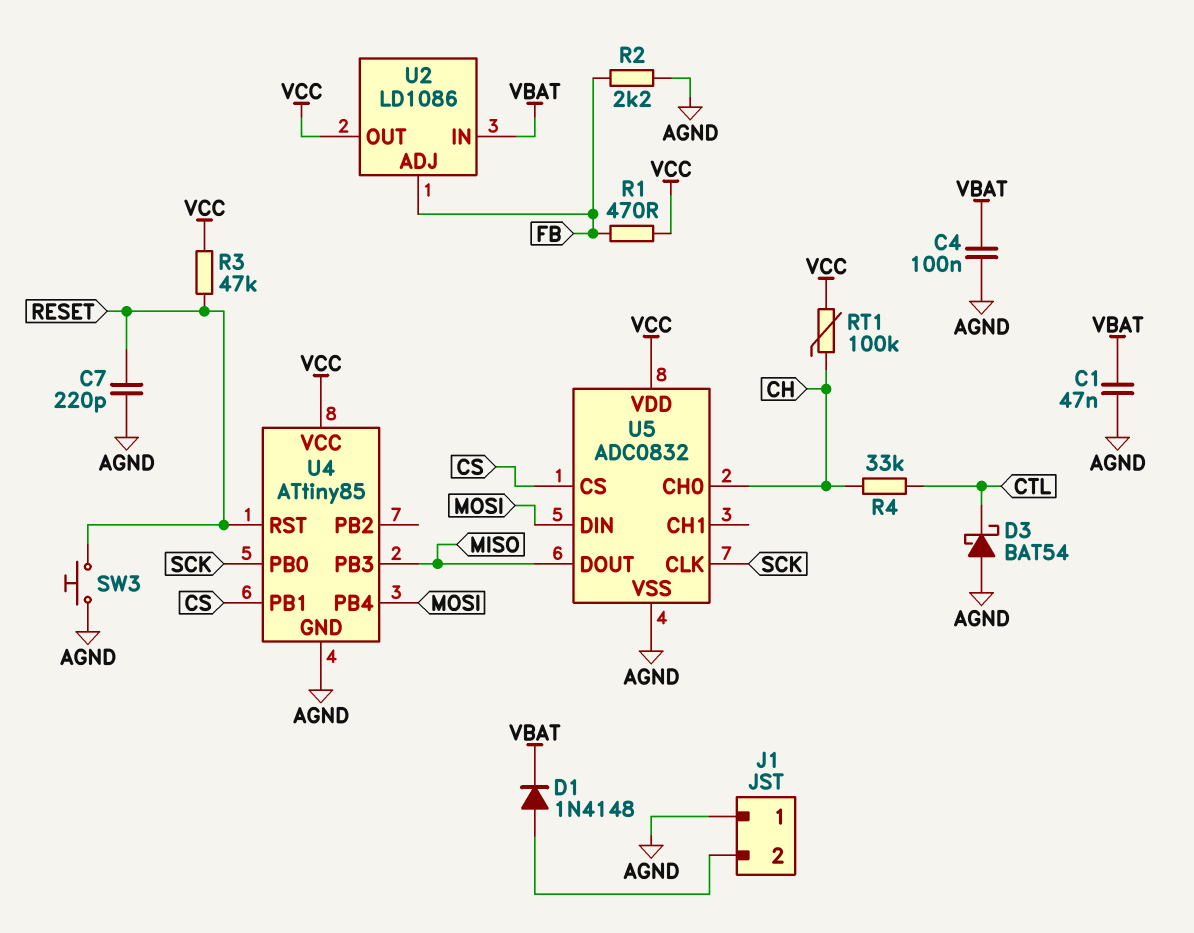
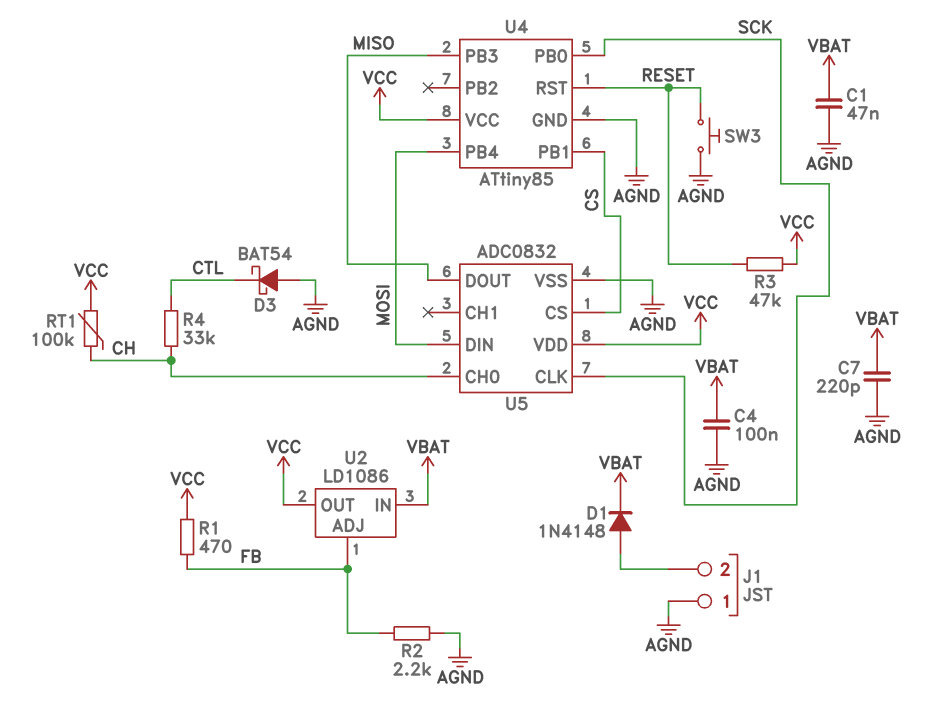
C7: 220pF (AGND, RESET) -> 220pF (AGND, VBAT)

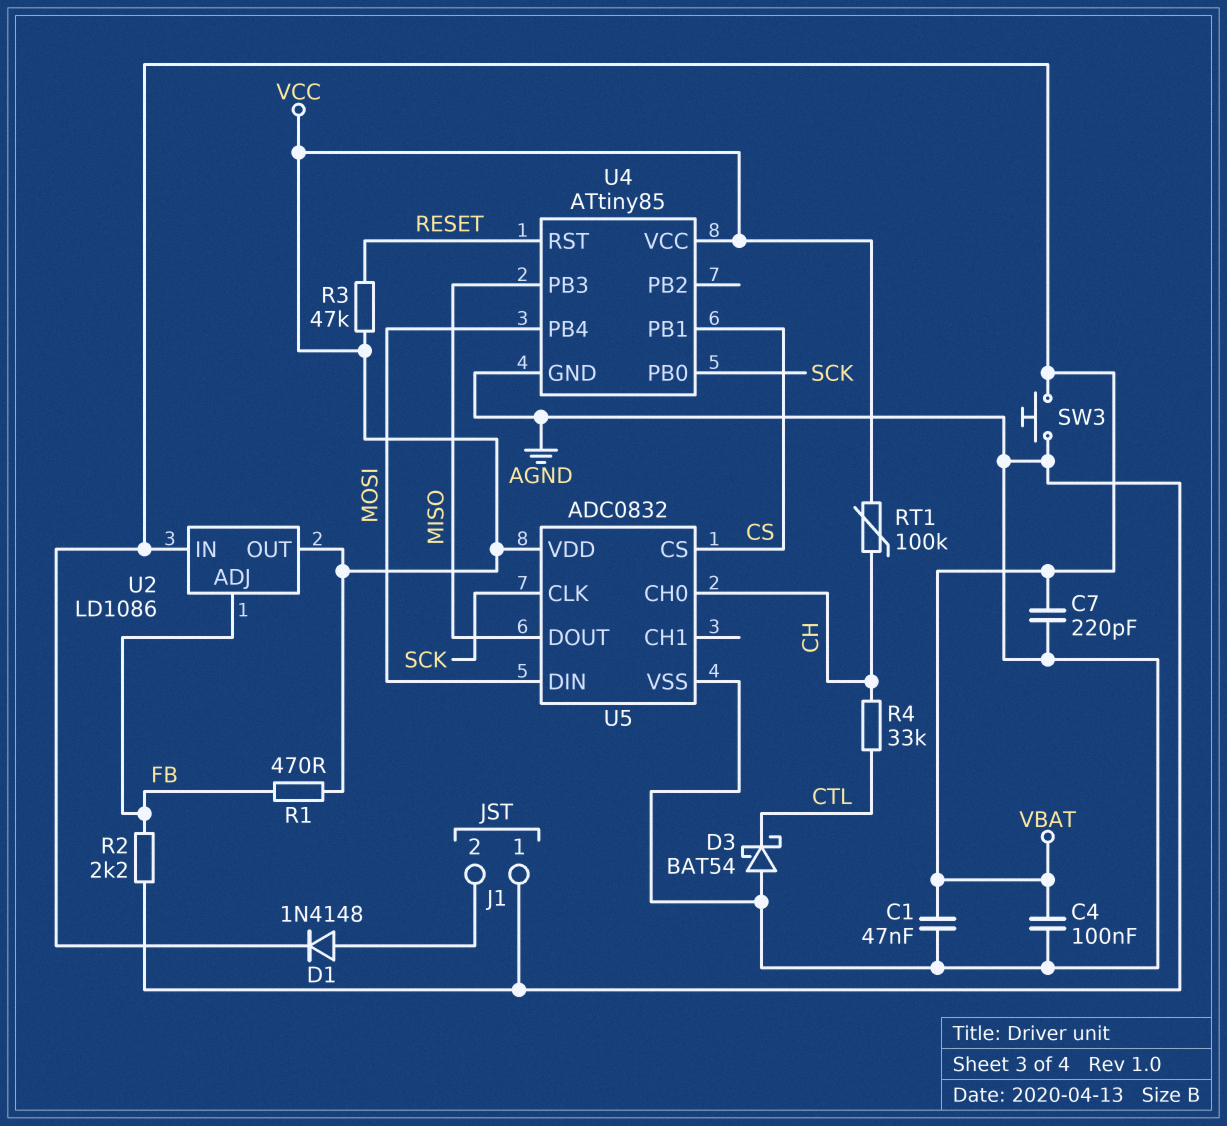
SW3: button (AGND, RESET) -> button (AGND, VBAT)

